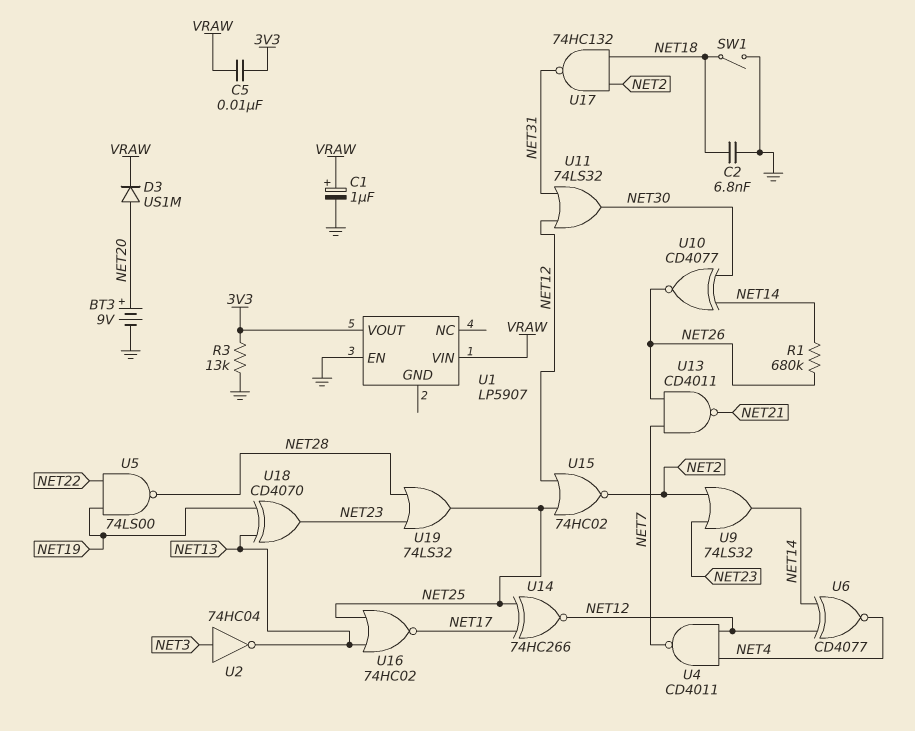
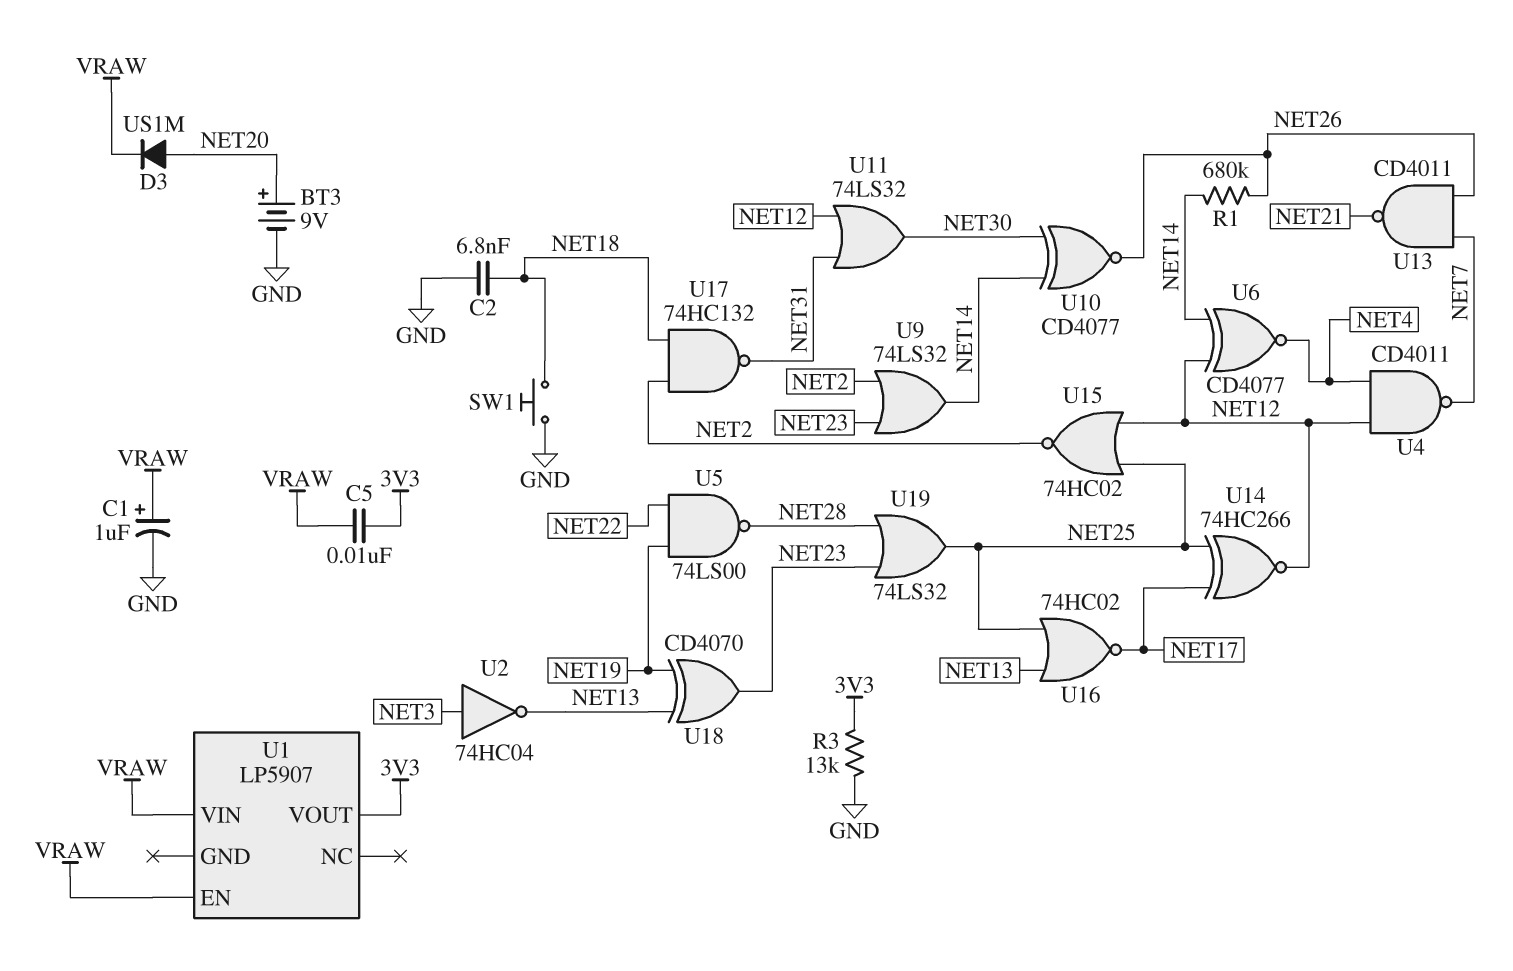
SW1: switch (GND, NET18) -> button (GND, NET18)
U1 pin EN: GND -> VRAW

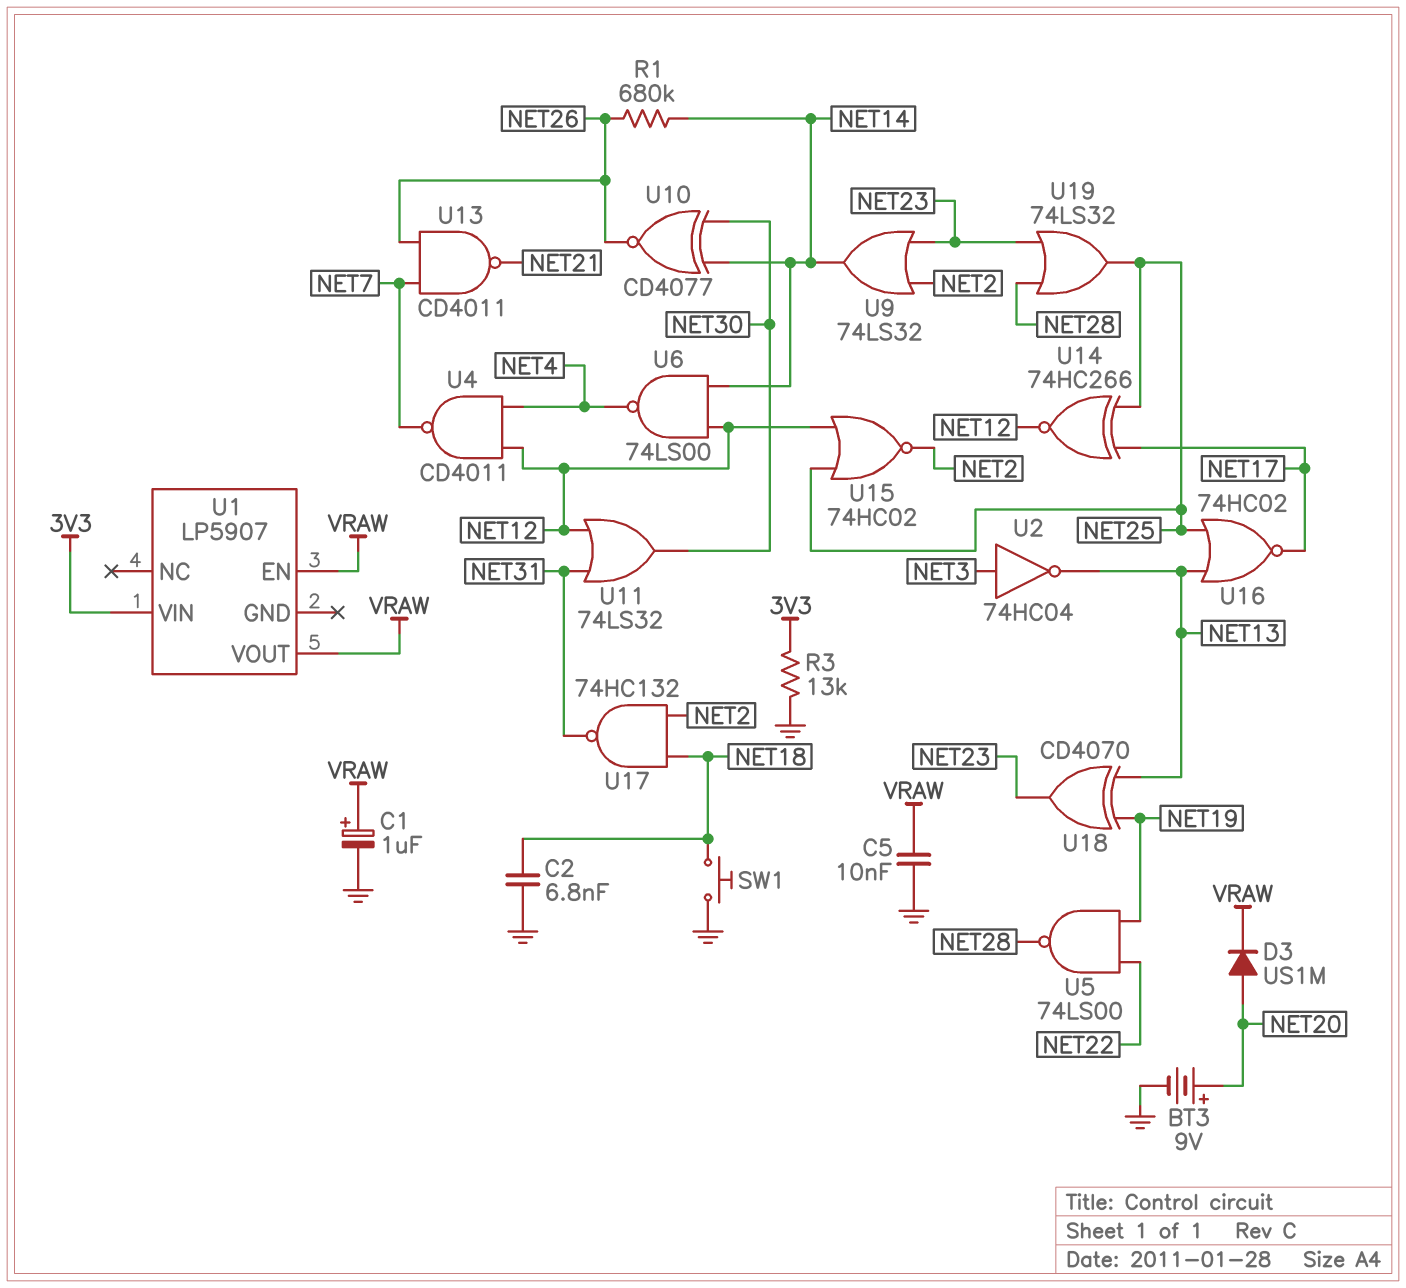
C5: 10nF (3V3, VRAW) -> 10nF (GND, VRAW)
U1 pin VIN: VRAW -> 3V3
U1 pin VOUT: 3V3 -> VRAW
U6: XNOR CD4077 (in NET12, in NET14, out NET4) -> NAND 74LS00 (in NET12, in NET14, out NET4)

